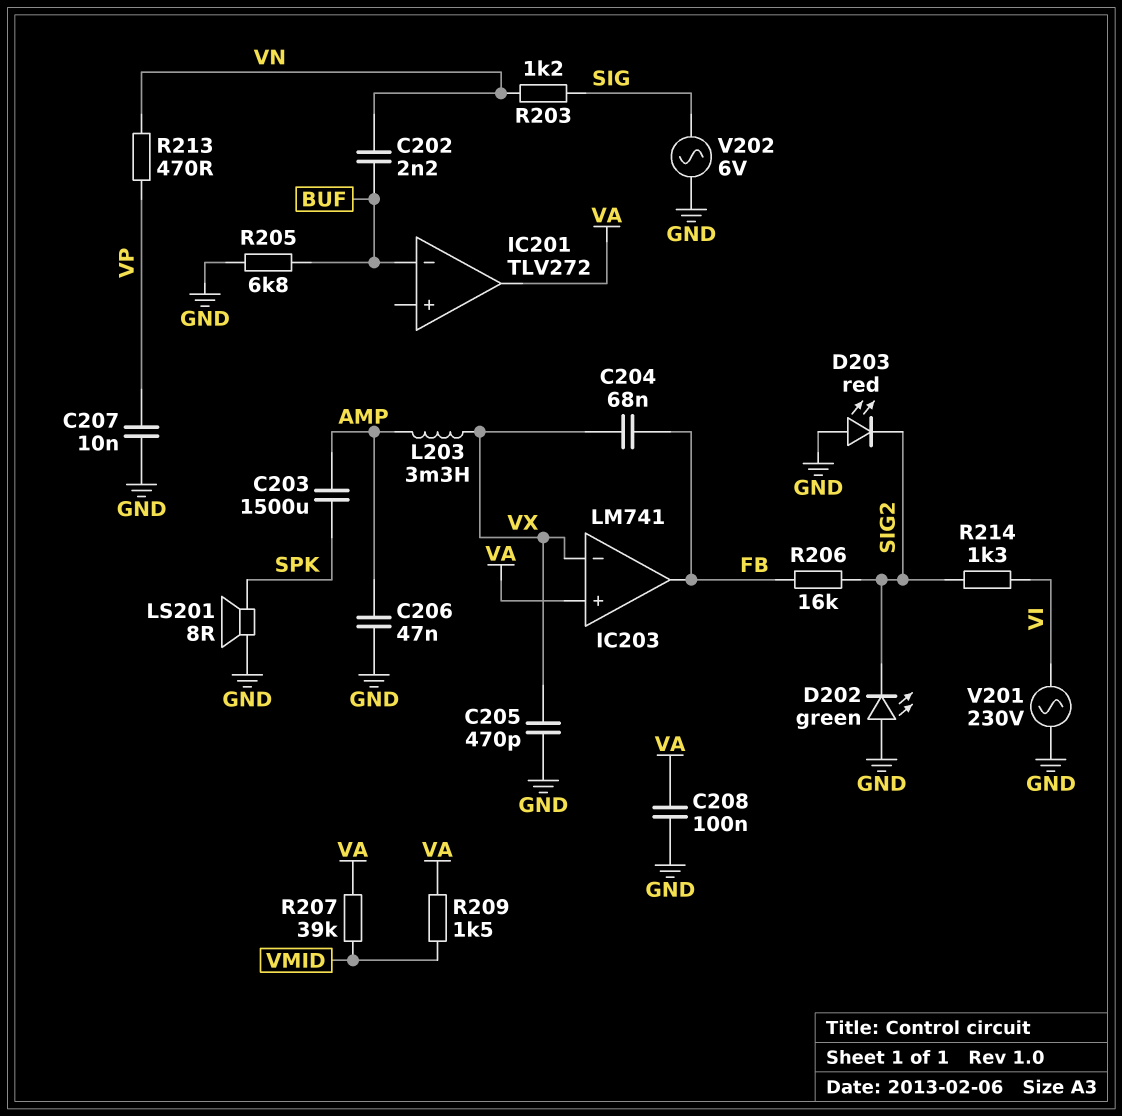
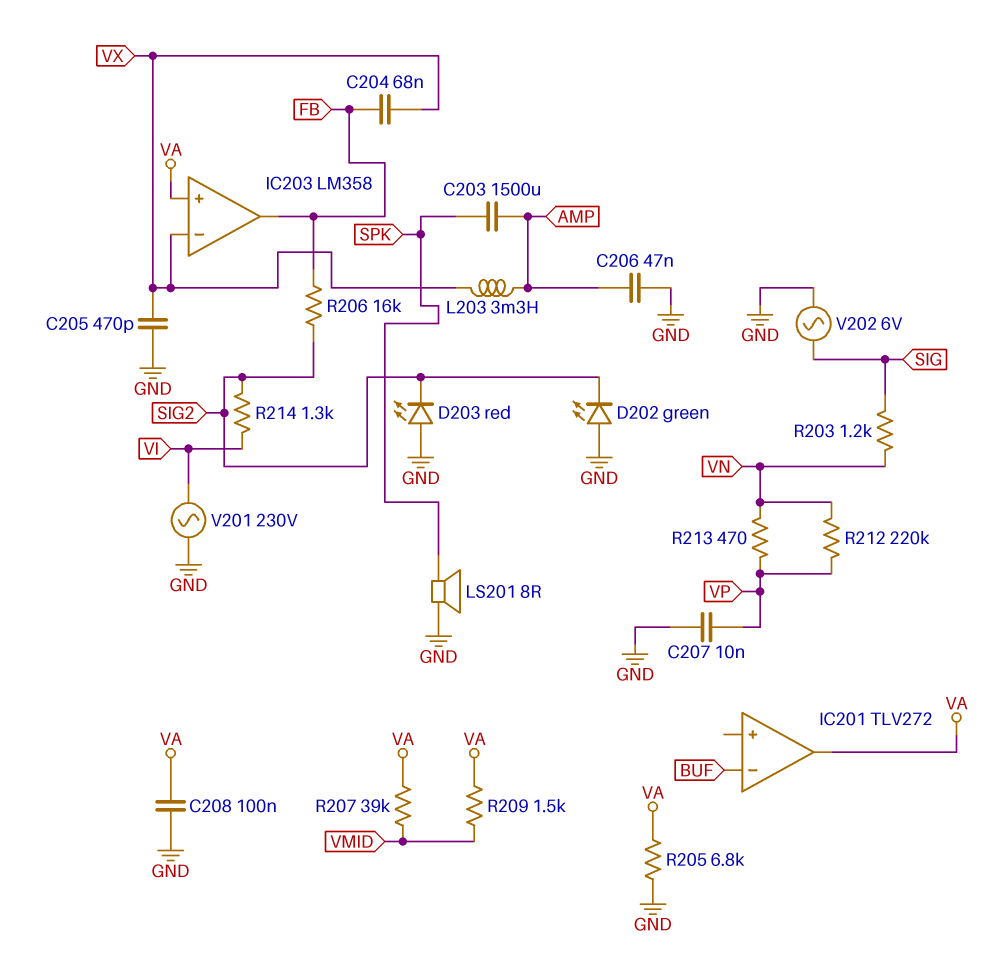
C202: 2.2nF (BUF, VN) -> none
IC203: LM741 -> LM358
R205: 6.8k (BUF, GND) -> 6.8k (GND, VA)
R212: none -> 220k (VN, VP)

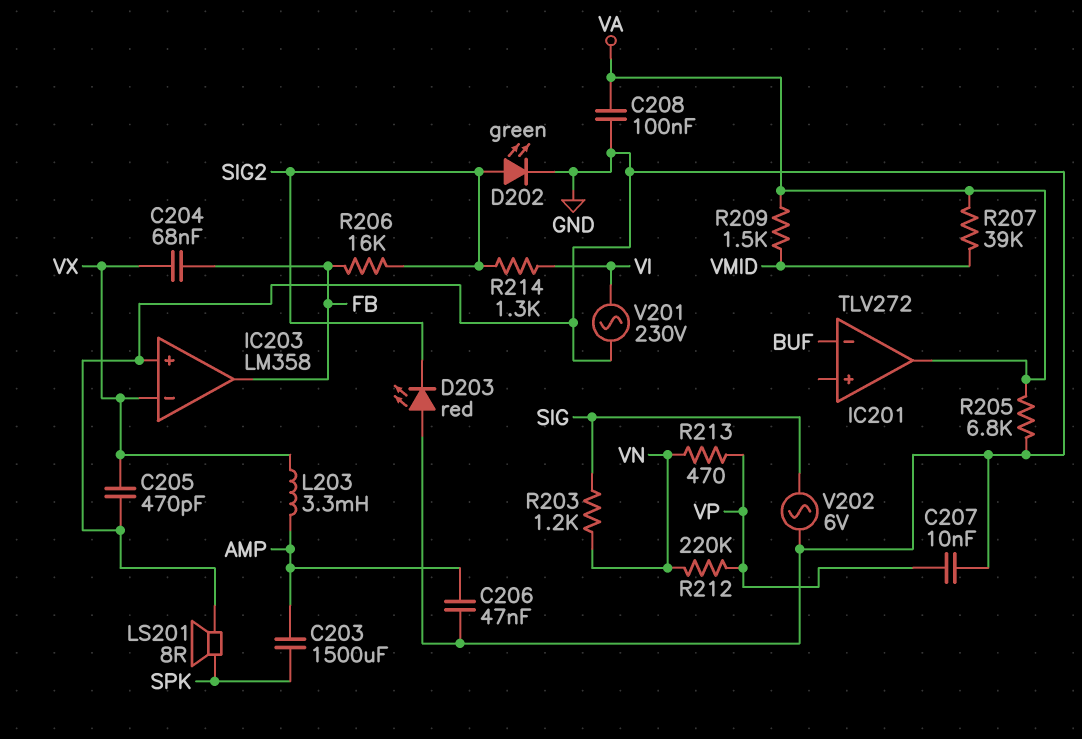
D202: LED green (A GND, K SIG2) -> LED green (A SIG2, K GND)
IC203 pin in+: VA -> GND

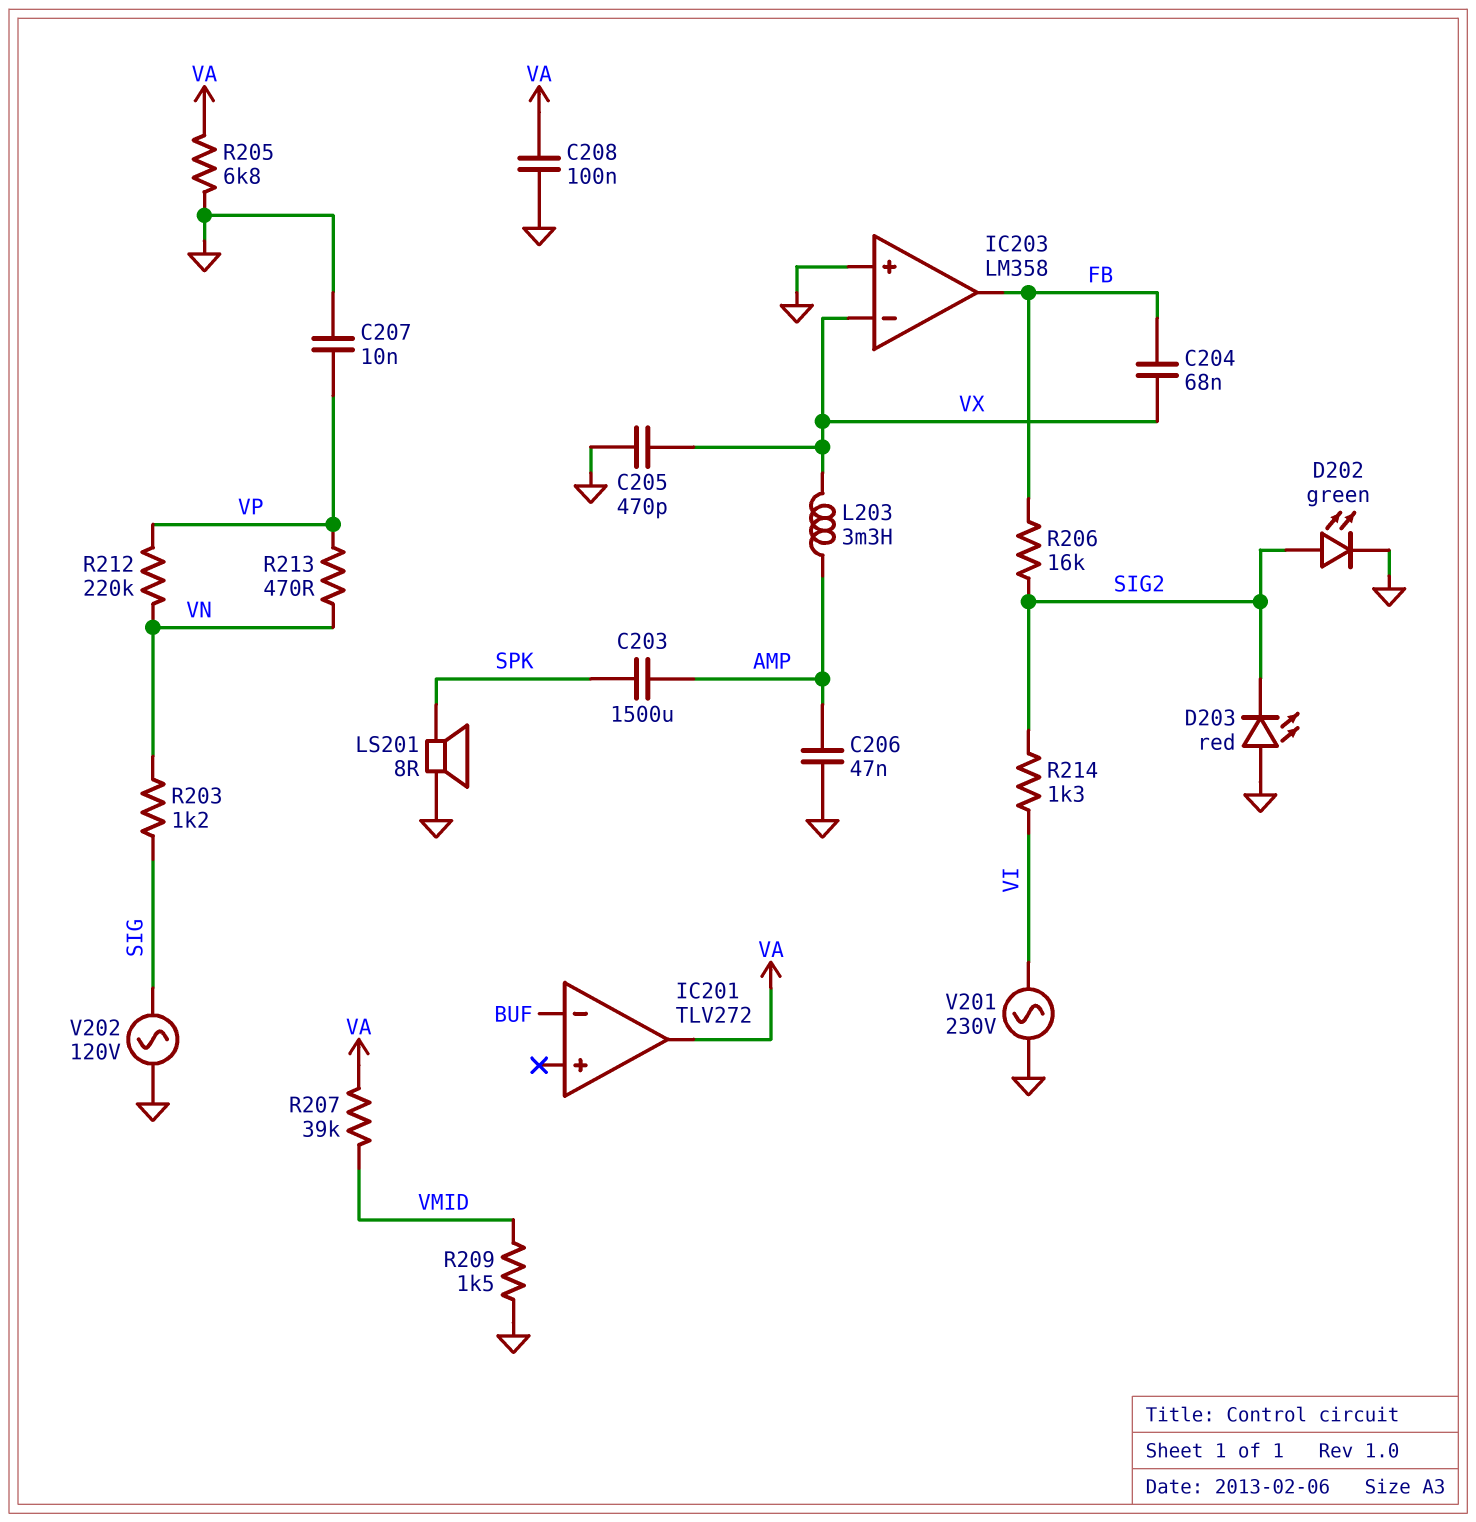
R209: 1.5k (VA, VMID) -> 1.5k (GND, VMID)
V202: AC 6V (GND, SIG) -> AC 120V (GND, SIG)

